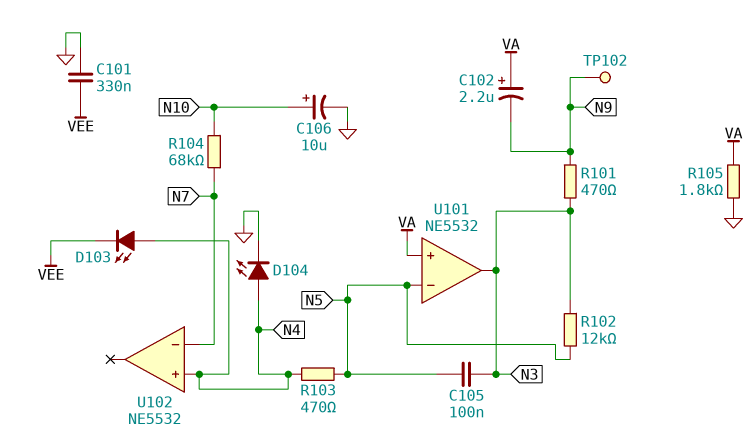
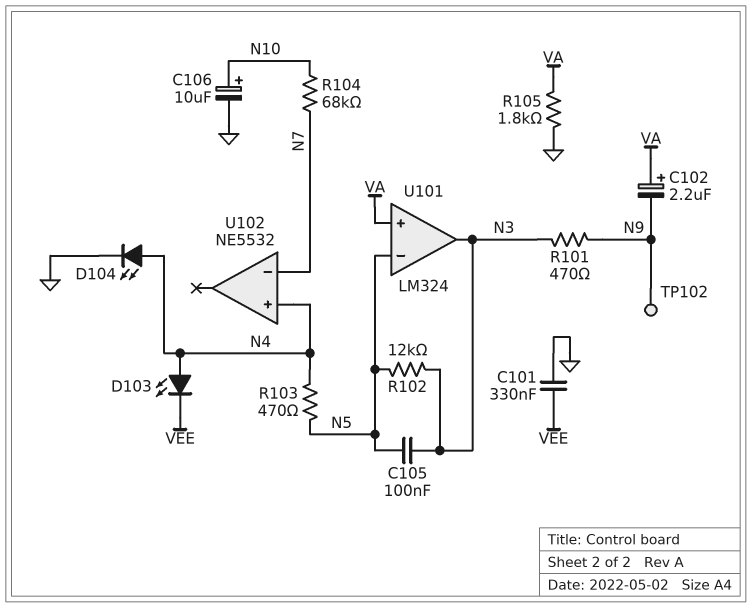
U101: NE5532 -> LM324

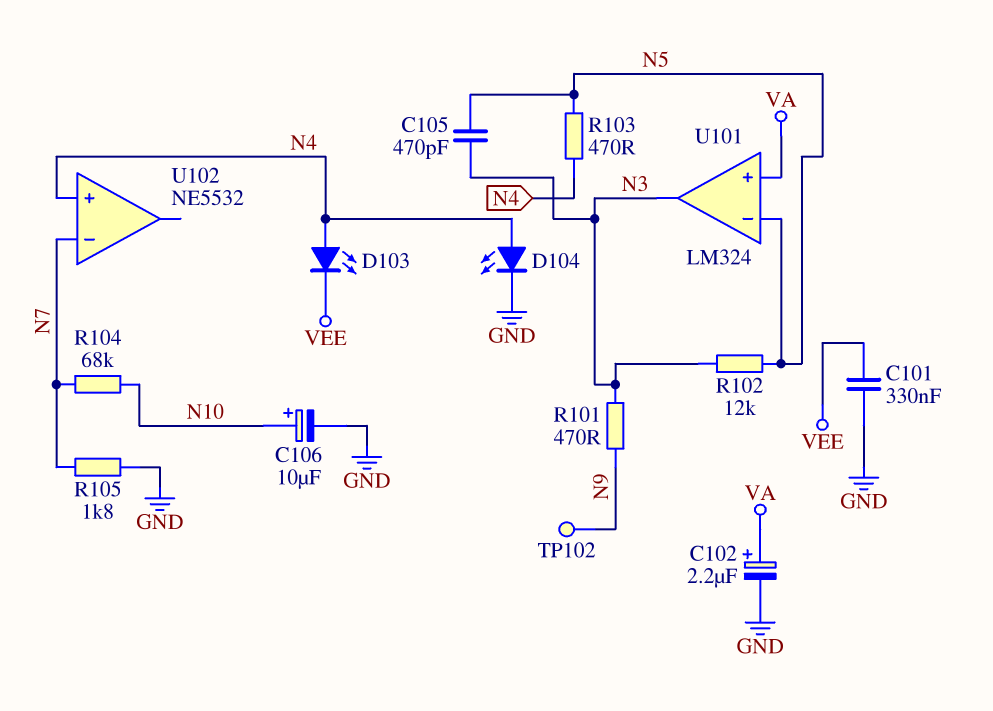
C102: 2.2uF (plus VA, minus N9) -> 2.2uF (plus VA, minus GND)
C105: 100nF (N3, N5) -> 470pF (N3, N5)
R105: 1.8k (GND, VA) -> 1.8k (GND, N7)

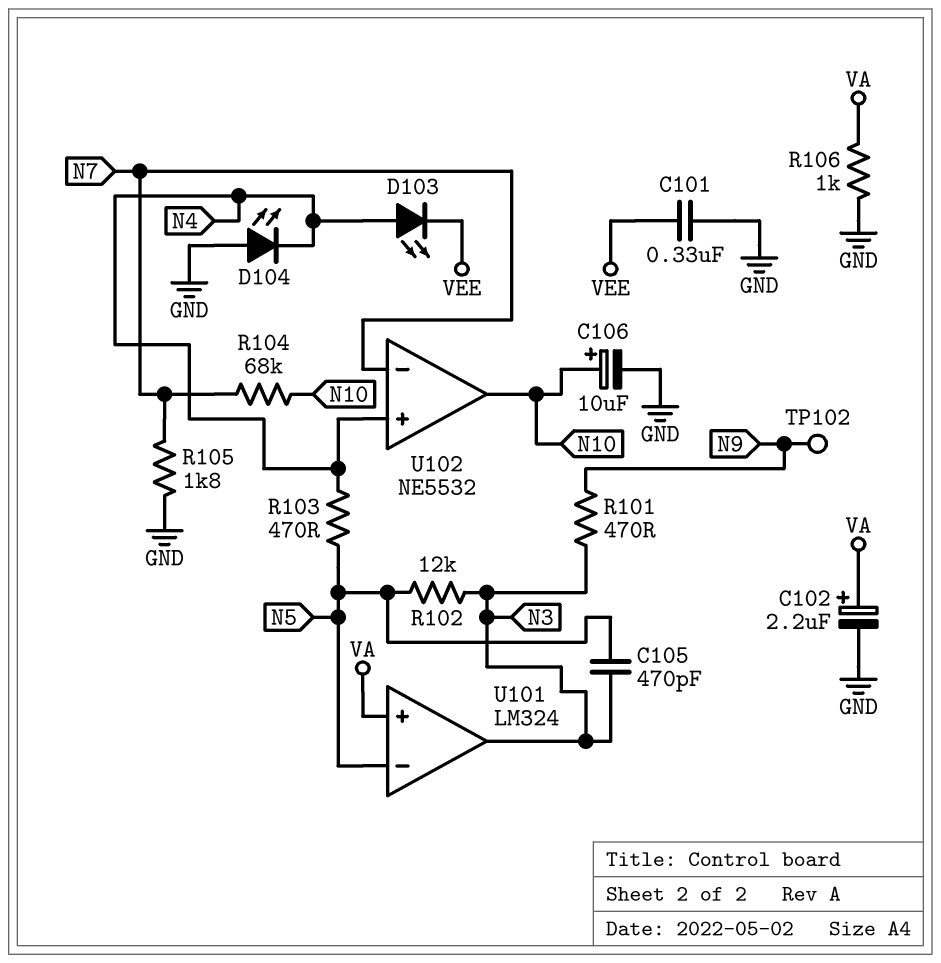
D104: LED (A N4, K GND) -> LED (A GND, K N4)
R106: none -> 1k (GND, VA)
U102 pin out: none -> N10

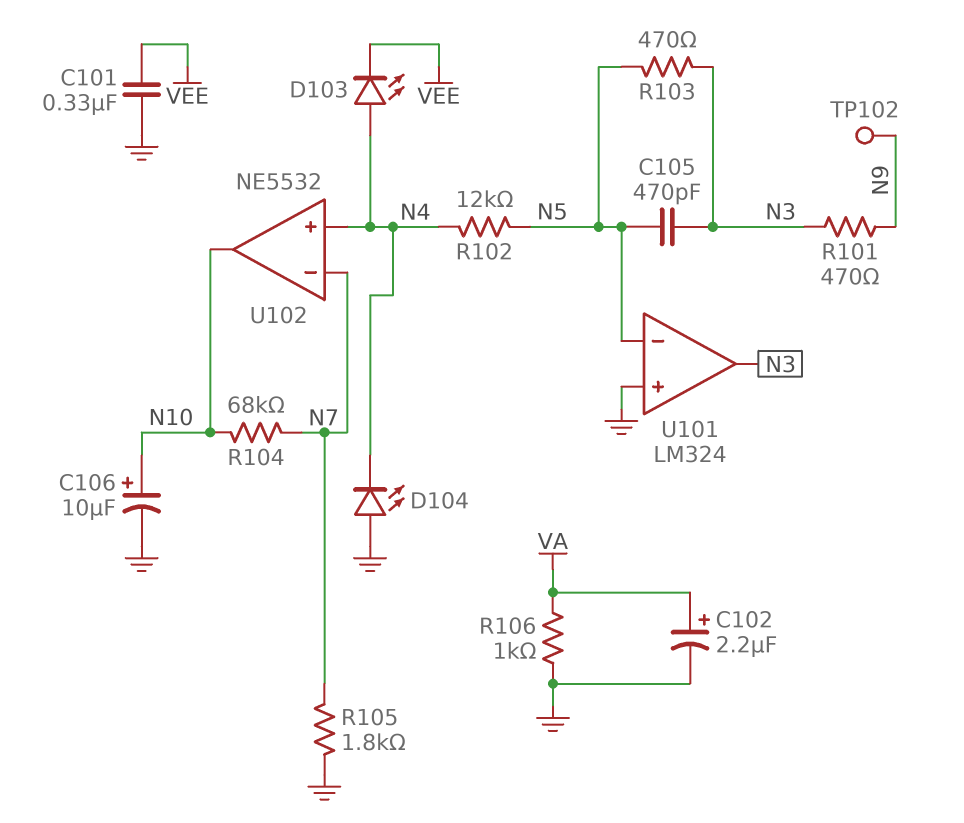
R102: 12k (N3, N5) -> 12k (N4, N5)
R103: 470 (N4, N5) -> 470 (N3, N5)
U101 pin in+: VA -> GND

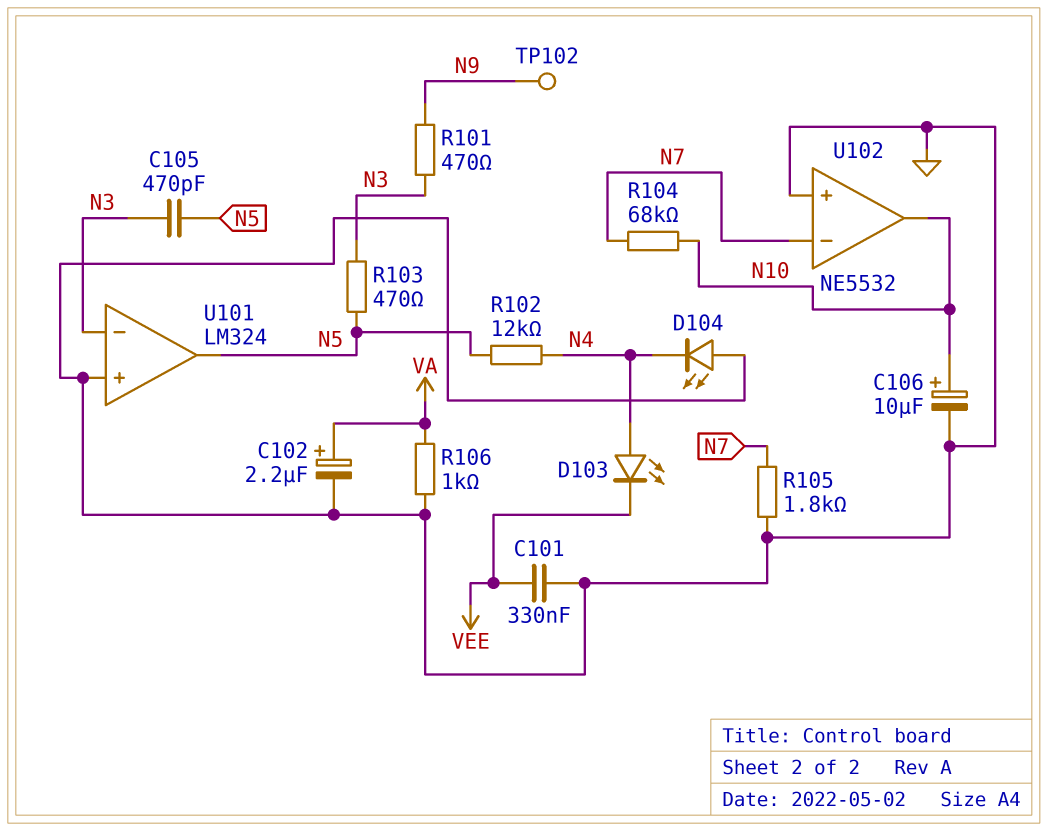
U101 pin in-: N5 -> N3
U101 pin out: N3 -> N5
U102 pin in+: N4 -> GND

